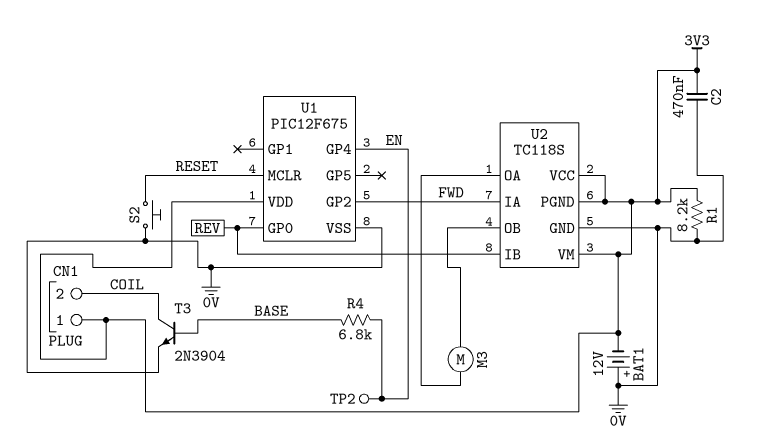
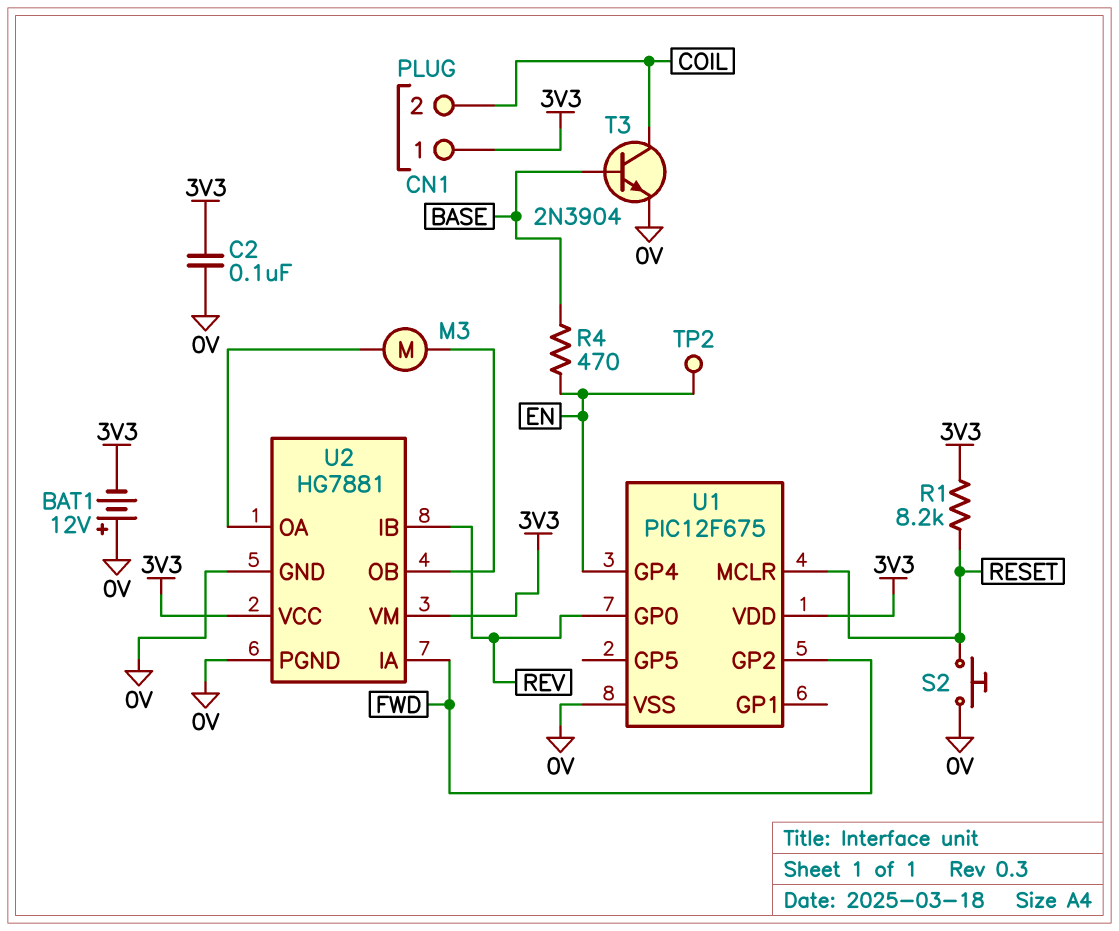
C2: 470nF (0V, 3V3) -> 100nF (0V, 3V3)
R1: 8.2k (0V, 3V3) -> 8.2k (3V3, RESET)
R4: 6.8k (BASE, EN) -> 470 (BASE, EN)
U2: TC118S -> HG7881
U2 pin PGND: 3V3 -> 0V

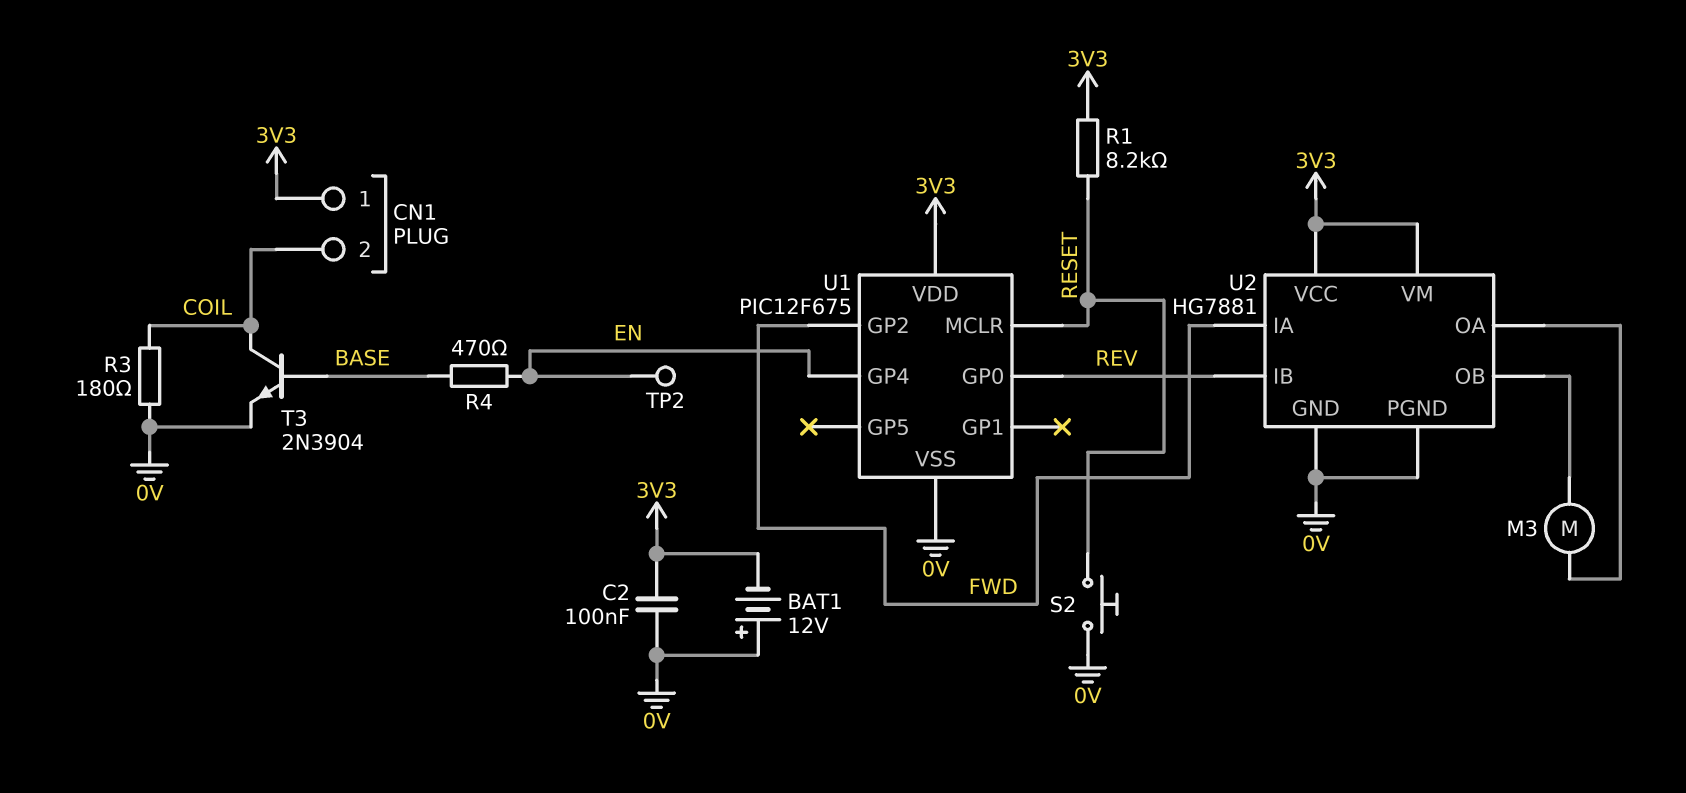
R3: none -> 180 (0V, COIL)

